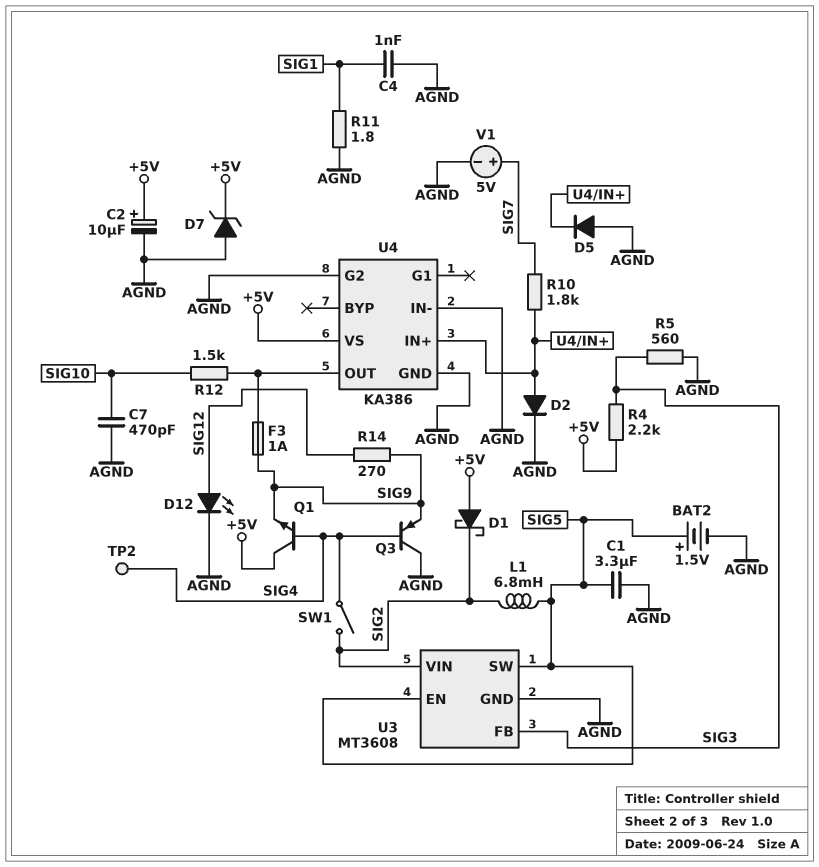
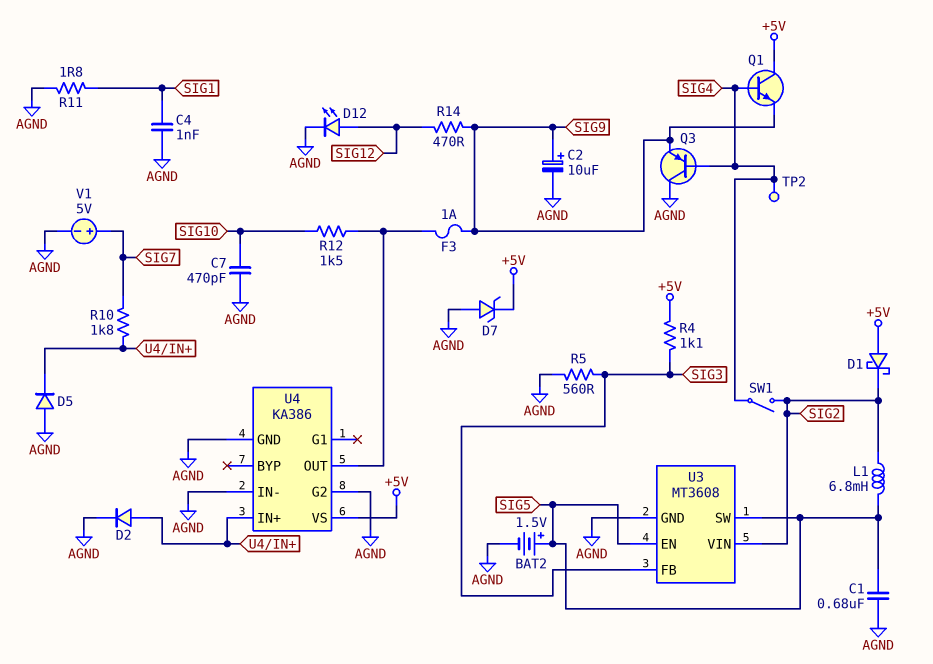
C1: 3.3uF (AGND, SIG5) -> 680nF (AGND, SIG5)
C2: 10uF (plus +5V, minus AGND) -> 10uF (plus SIG9, minus AGND)
R4: 2.2k (+5V, SIG3) -> 1.1k (+5V, SIG3)
R14: 270 (SIG9, SIG12) -> 470 (SIG9, SIG12)

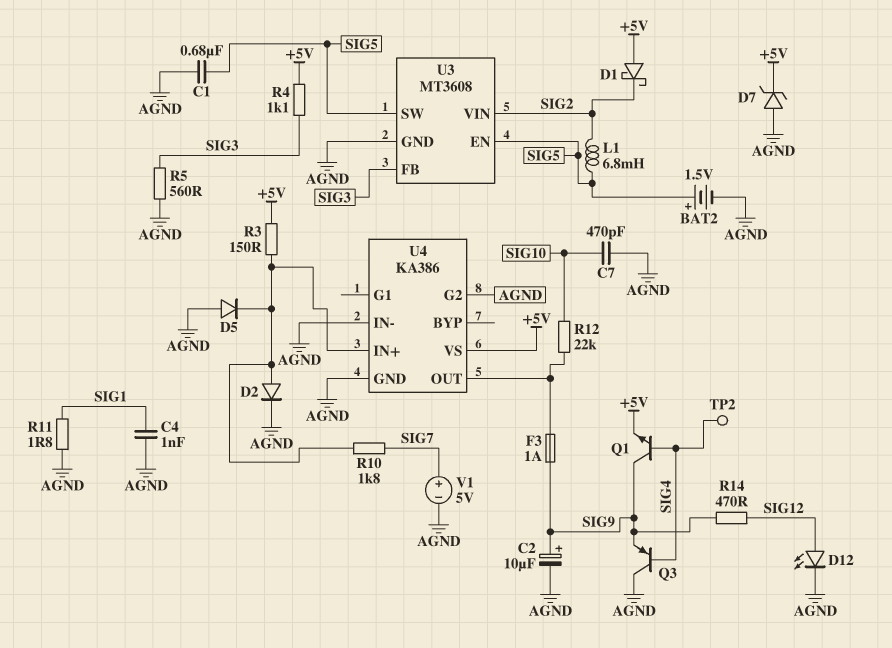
Q1: NPN (B SIG4, C +5V, E SIG9) -> NPN (B SIG4, C SIG9, E +5V)
R3: none -> 150 (+5V, U4/IN+)
R12: 1.5k (SIG10, U4/OUT) -> 22k (SIG10, U4/OUT)
SW1: switch (SIG2, SIG4) -> none

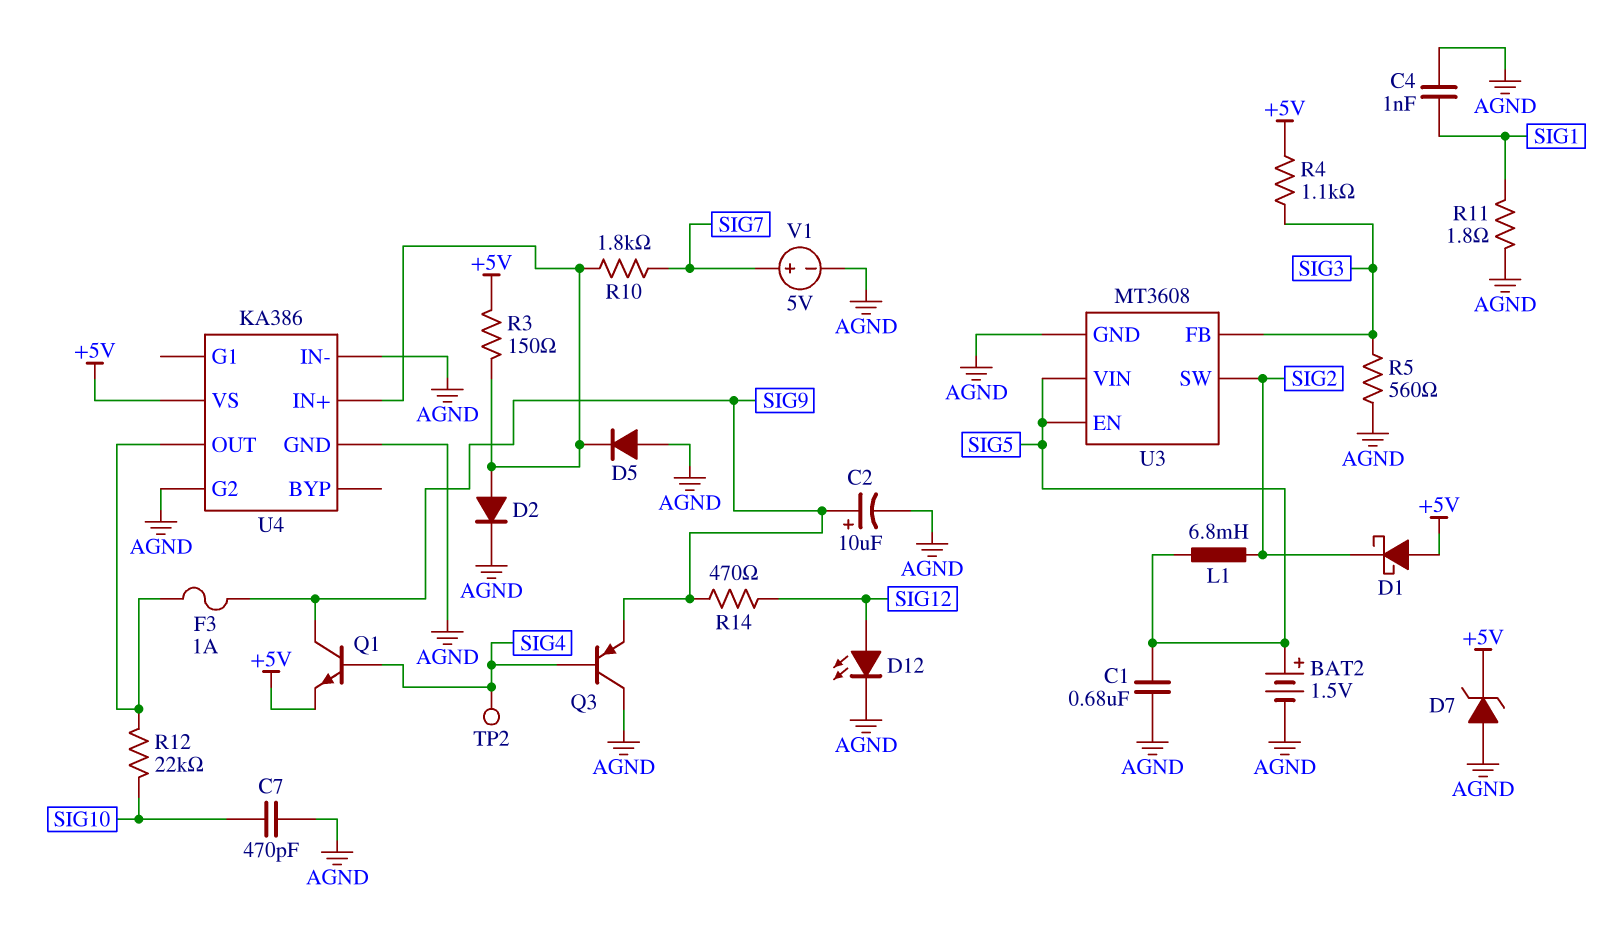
U3 pin SW: SIG5 -> SIG2
U3 pin VIN: SIG2 -> SIG5

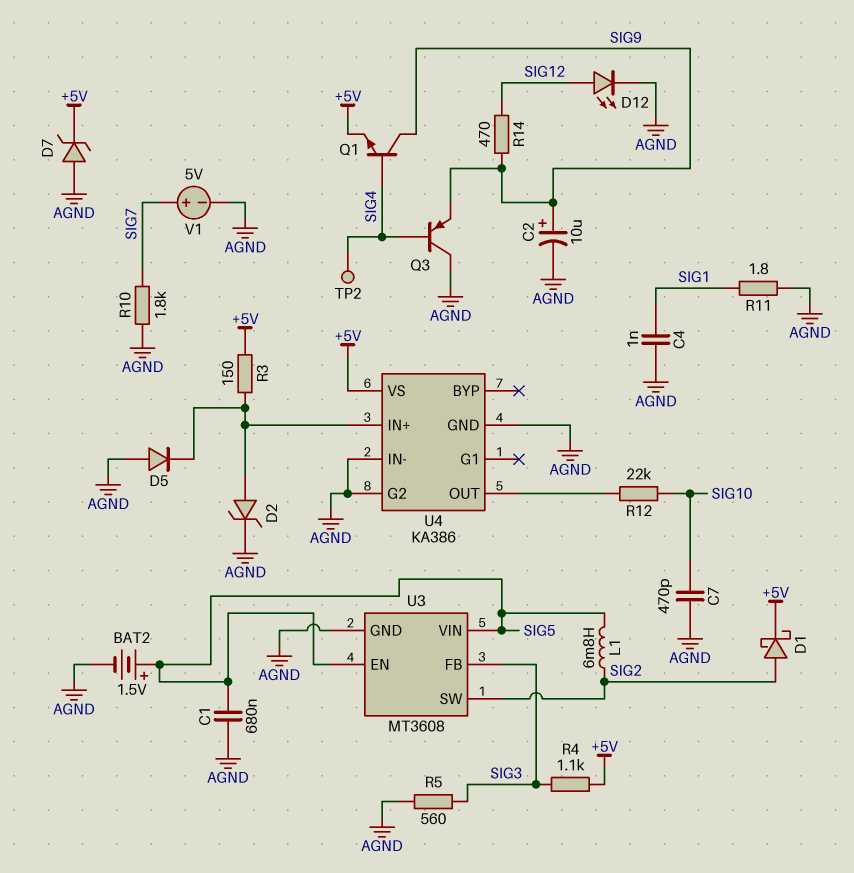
D1: schottky (A +5V, K SIG2) -> schottky (A SIG2, K +5V)
D2: diode (A U4/IN+, K AGND) -> zener (A U4/IN+, K AGND)
F3: 1A (SIG9, U4/OUT) -> none
R10: 1.8k (SIG7, U4/IN+) -> 1.8k (AGND, SIG7)

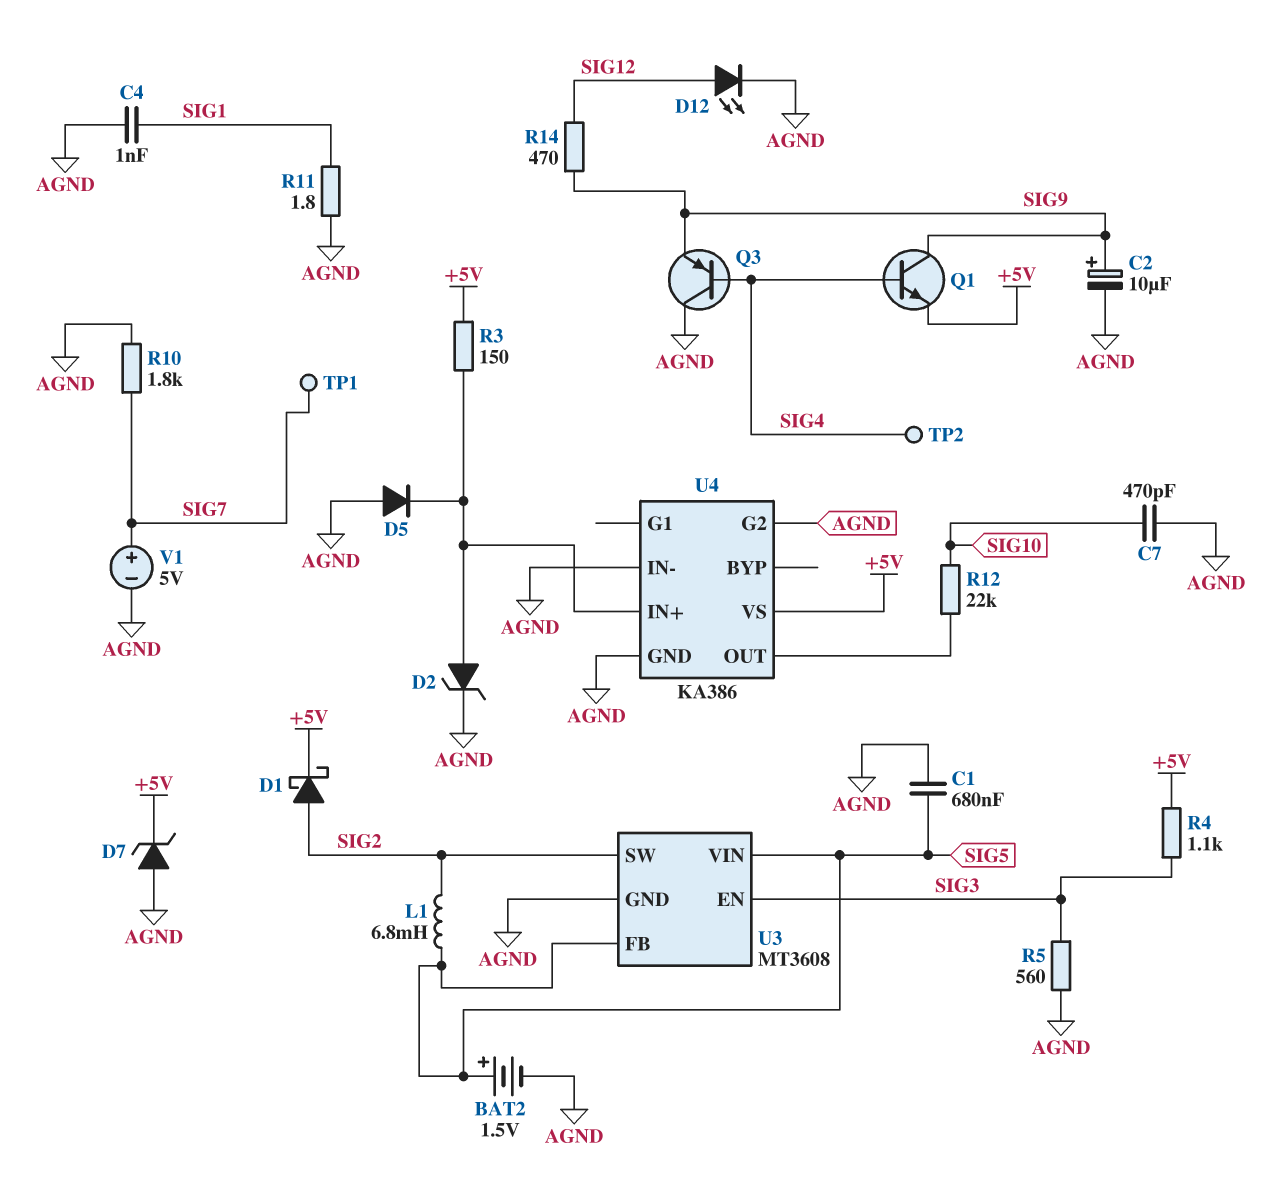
TP1: none -> test point (SIG7)
U3 pin EN: SIG5 -> SIG3
U3 pin FB: SIG3 -> SIG5

